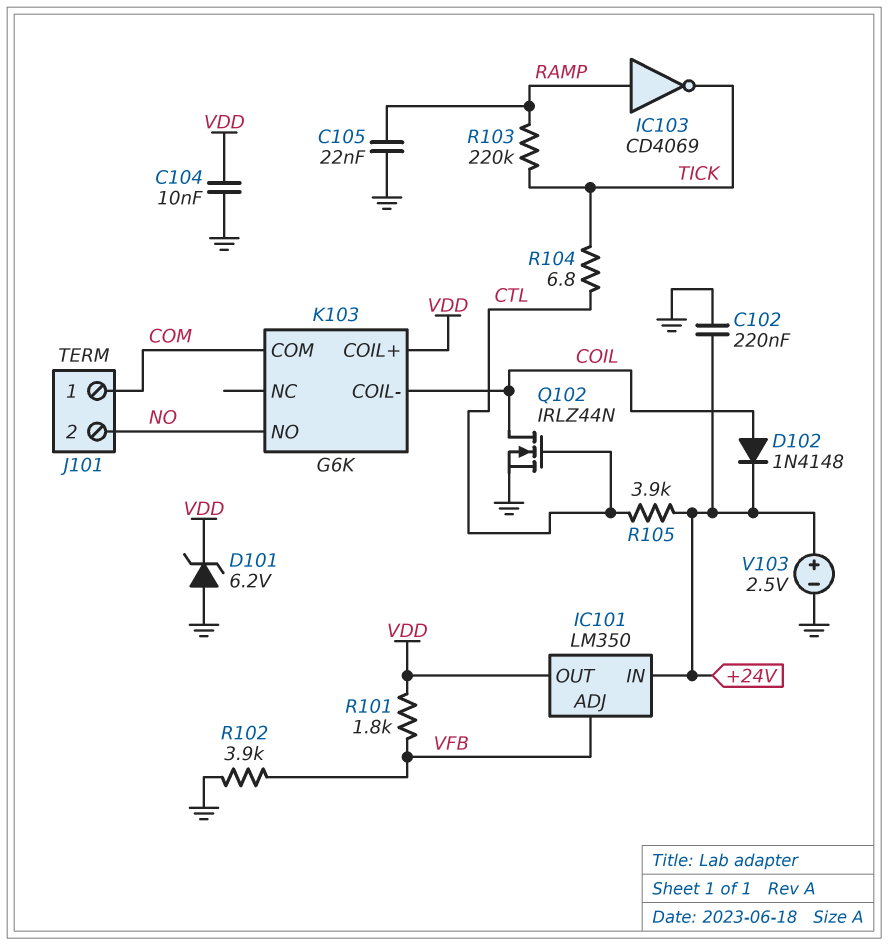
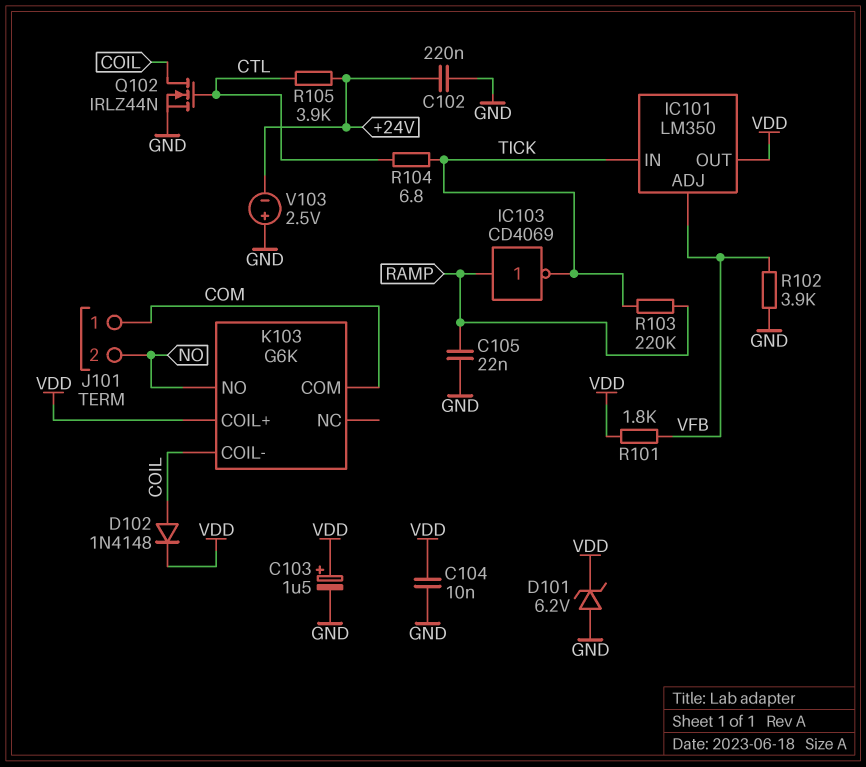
C103: none -> 1.5uF (plus VDD, minus GND)
D102: diode 1N4148 (A COIL, K +24V) -> diode 1N4148 (A COIL, K VDD)
IC101 pin IN: +24V -> TICK
V103: 2.5V (plus +24V, minus GND) -> 2.5V (plus GND, minus +24V)

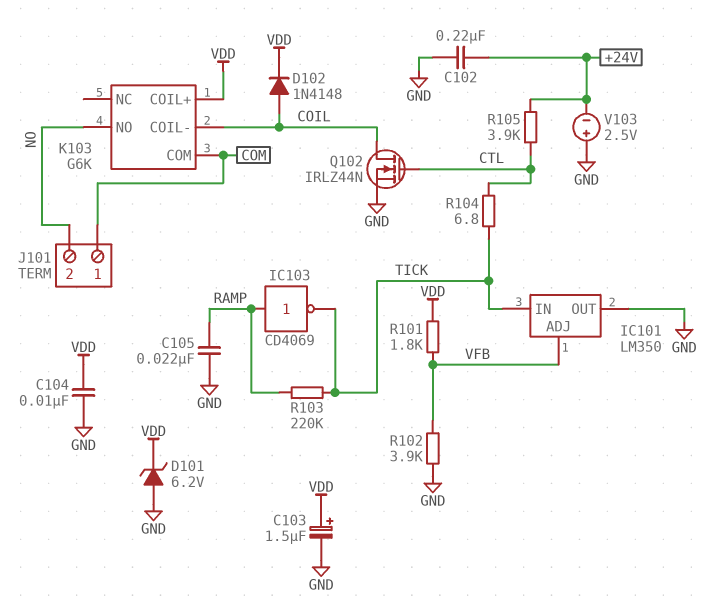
IC101 pin OUT: VDD -> GND

